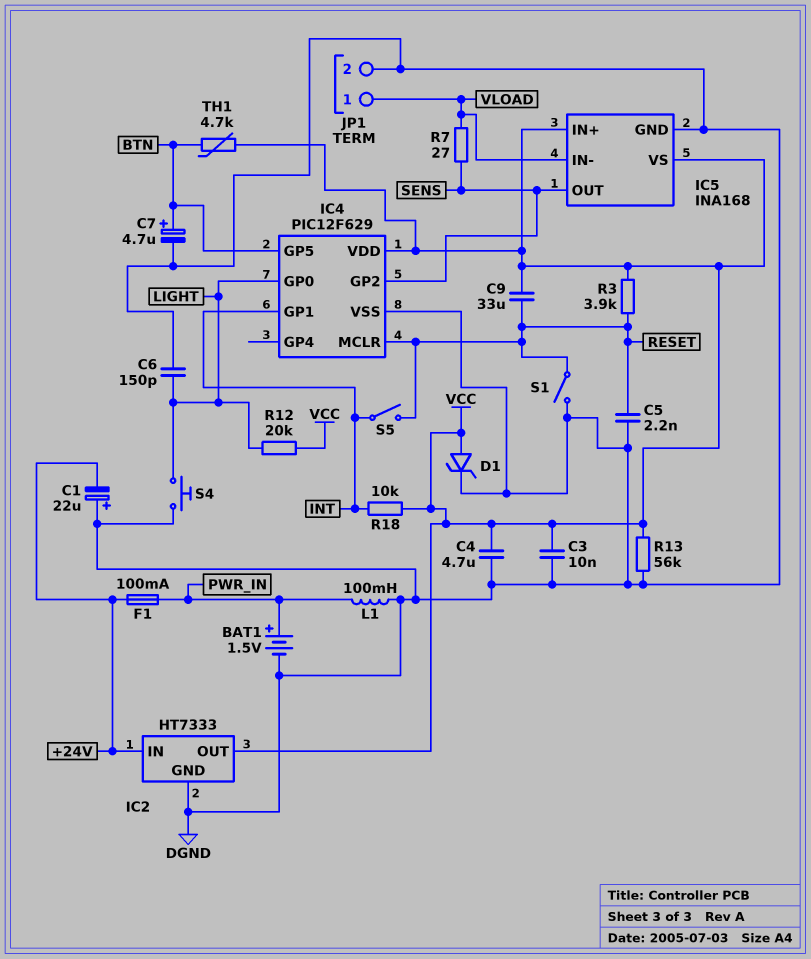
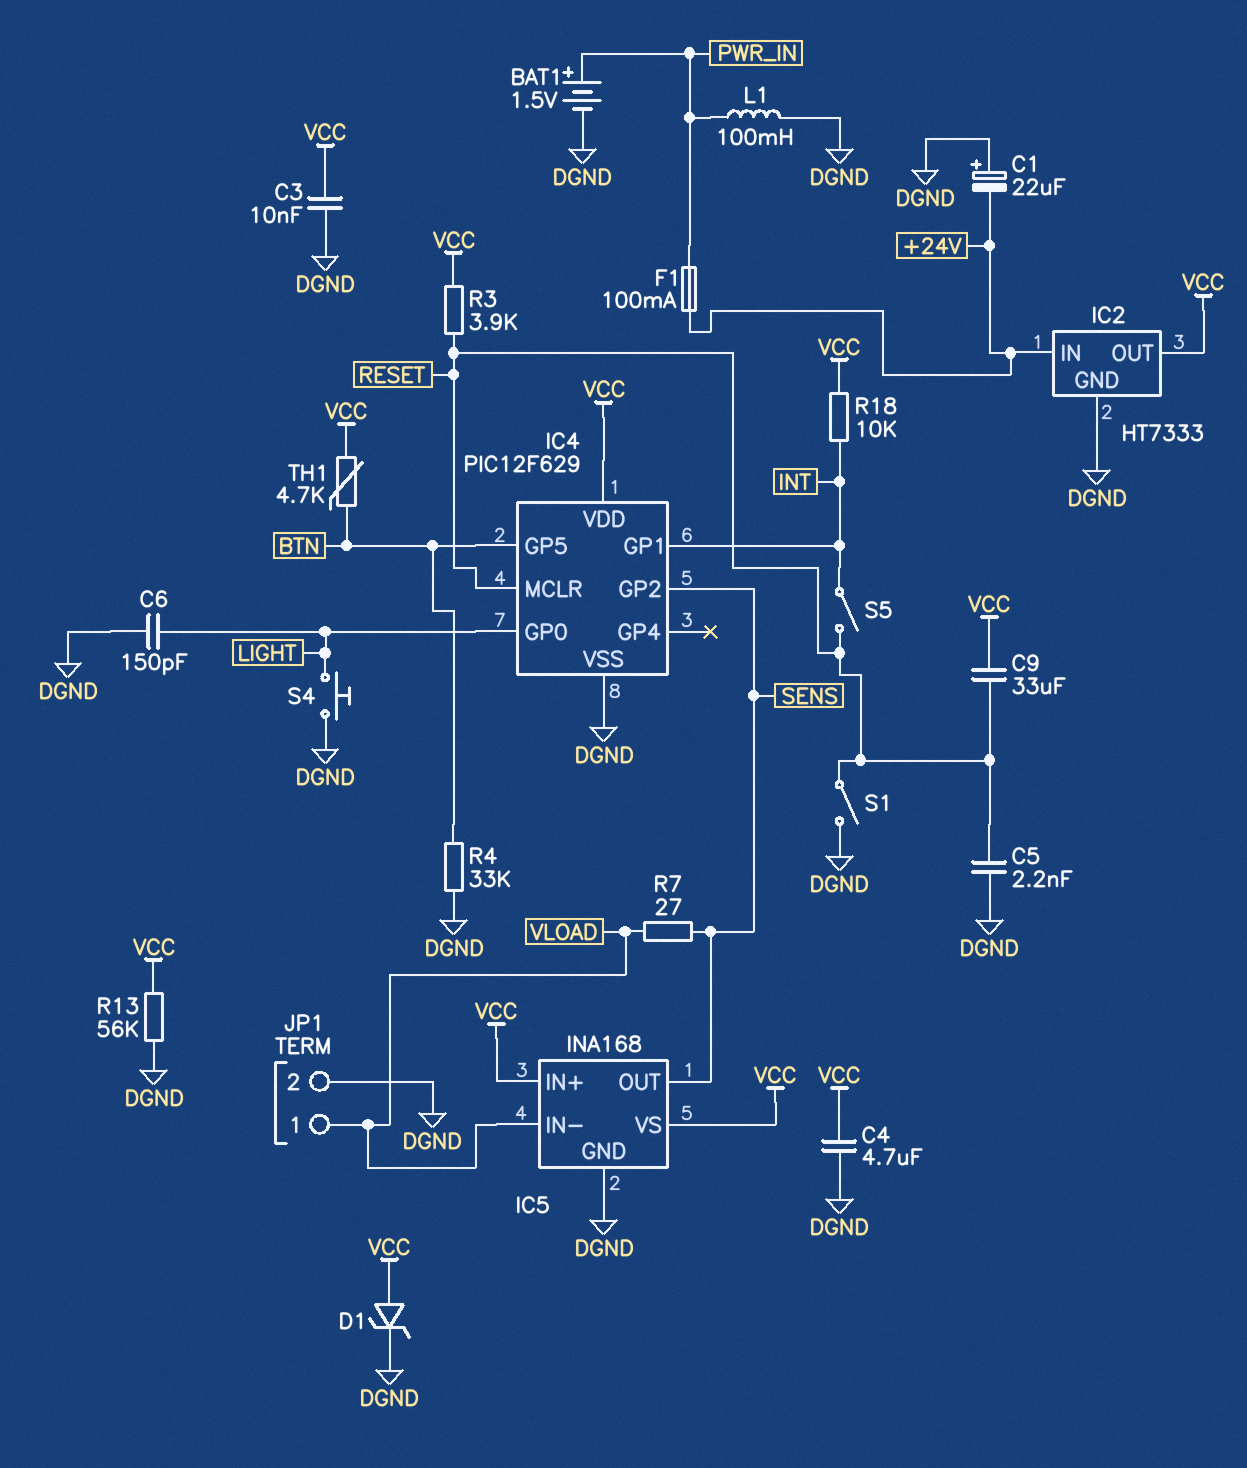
C7: 4.7uF (plus BTN, minus DGND) -> none
R4: none -> 33k (BTN, DGND)
R12: 20k (LIGHT, VCC) -> none

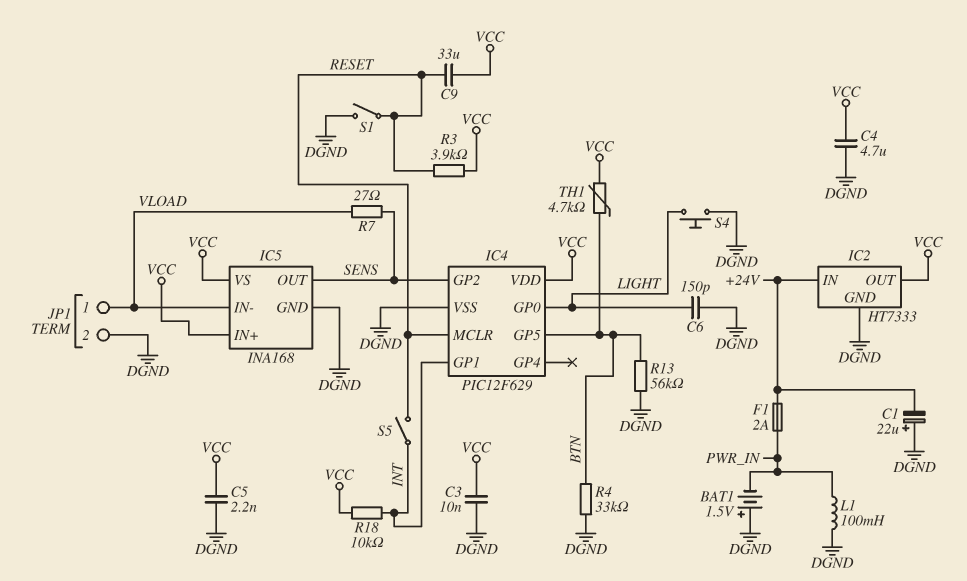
BAT1: 1.5V (plus PWR_IN, minus DGND) -> 1.5V (plus DGND, minus PWR_IN)
C5: 2.2nF (DGND, RESET) -> 2.2nF (DGND, VCC)
D1: zener (A VCC, K DGND) -> none
F1: 100mA (+24V, PWR_IN) -> 2A (+24V, PWR_IN)
R13: 56k (DGND, VCC) -> 56k (BTN, DGND)

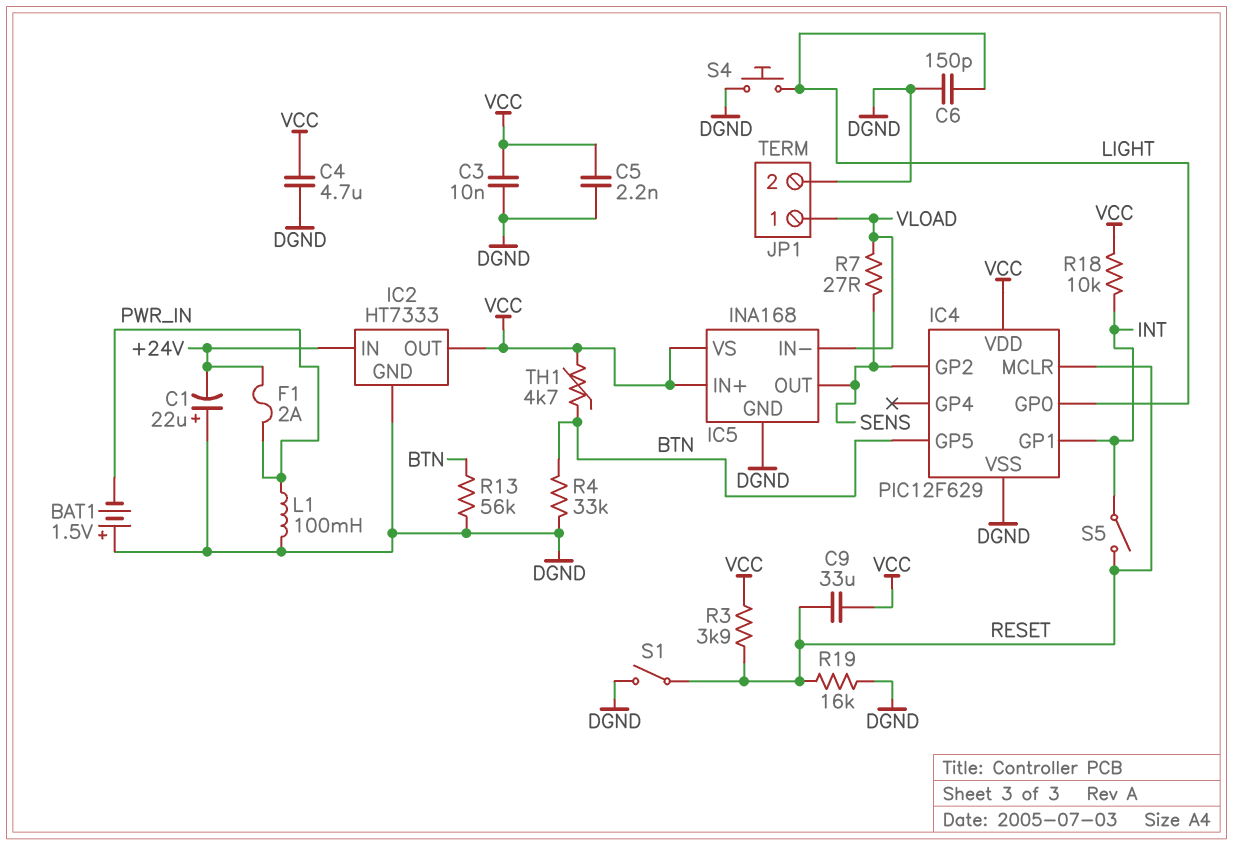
R19: none -> 16k (DGND, RESET)

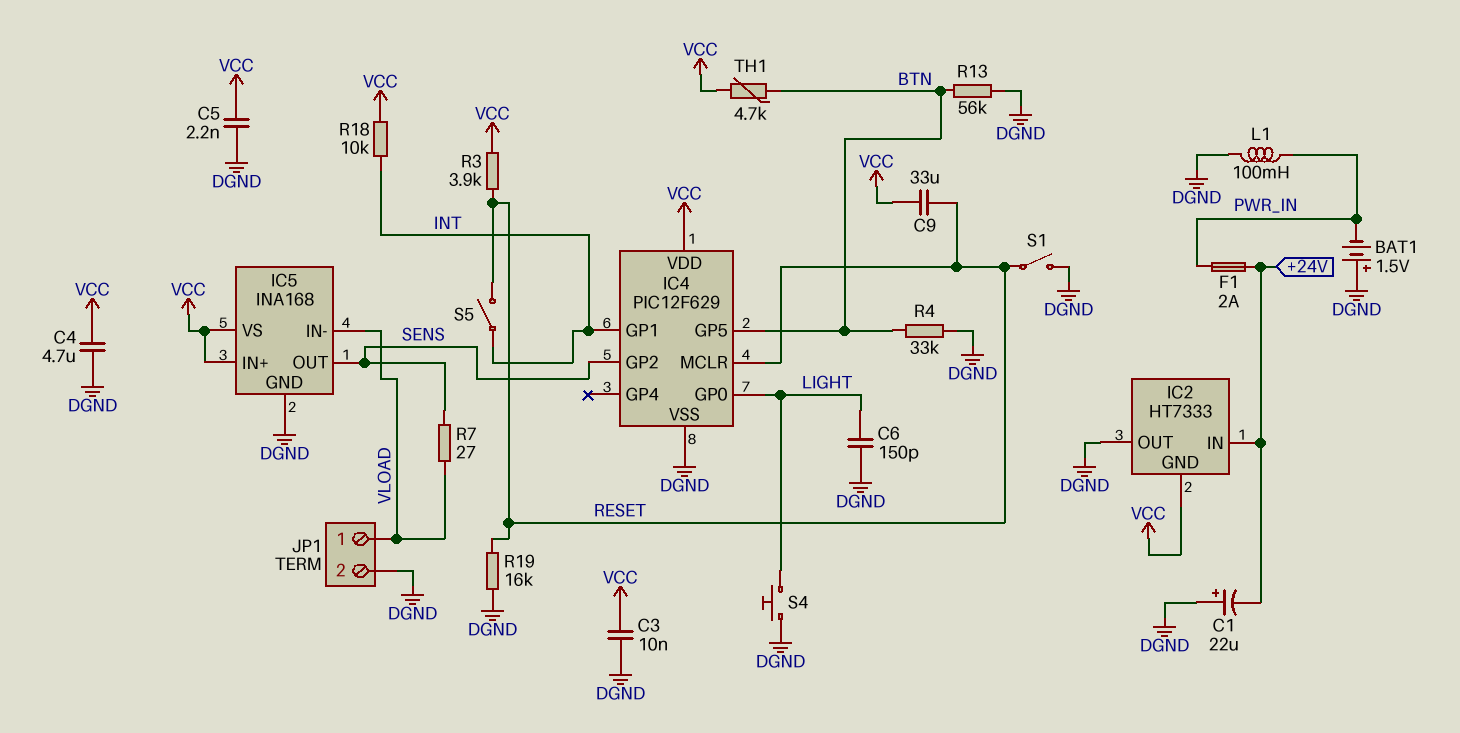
IC2 pin GND: DGND -> VCC
IC2 pin OUT: VCC -> DGND

